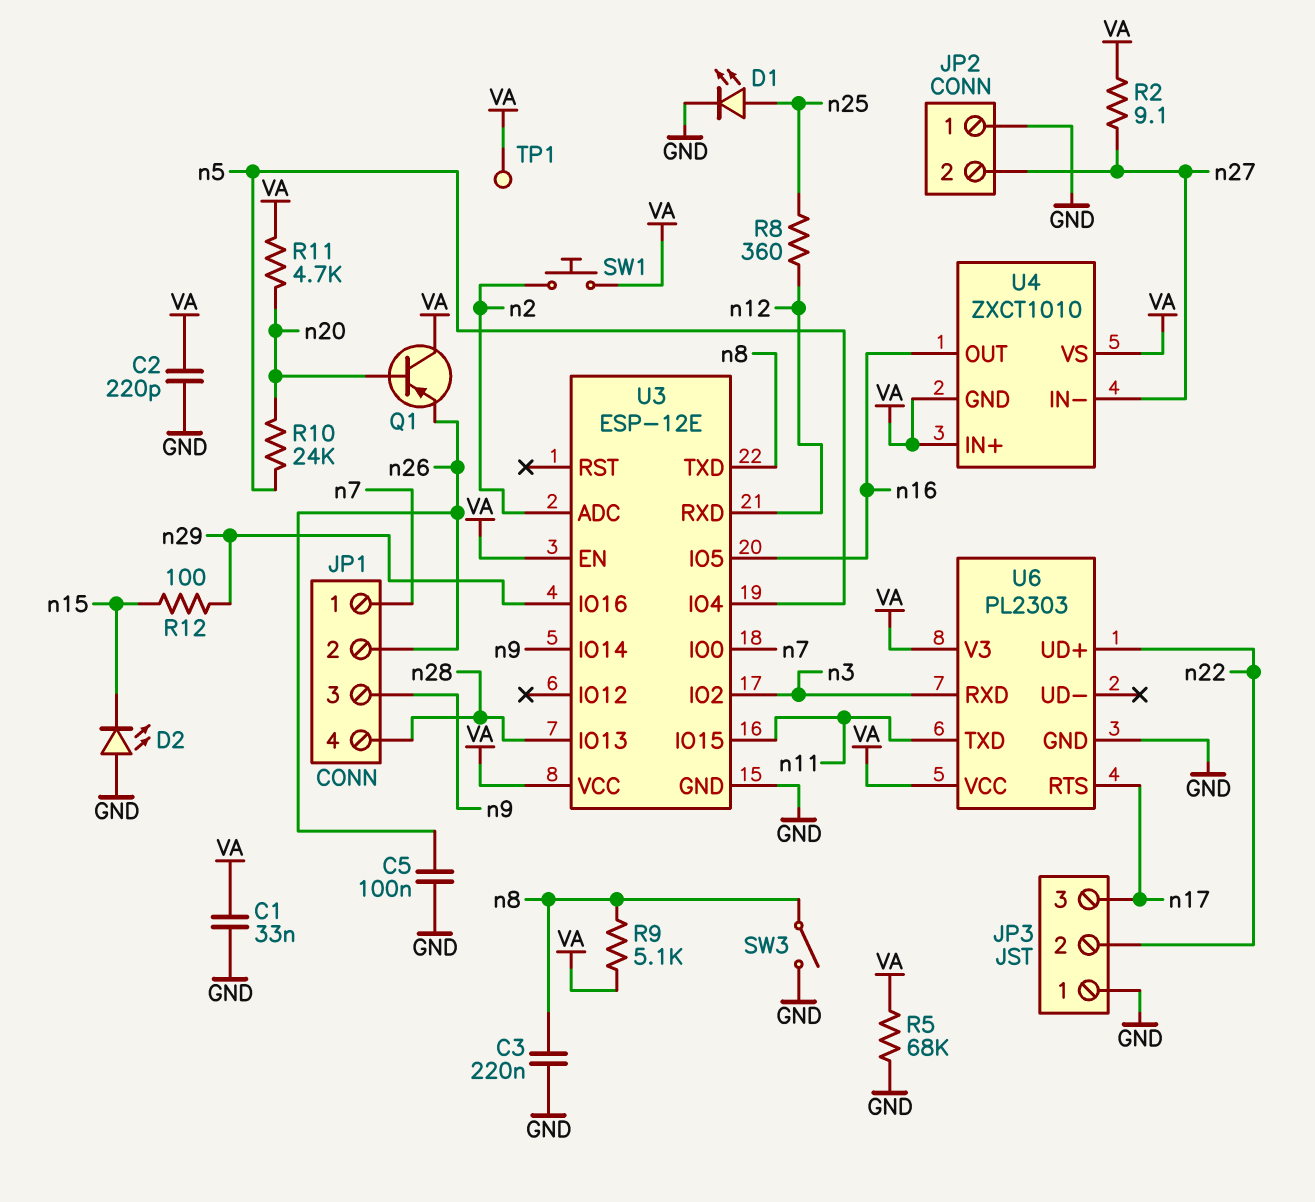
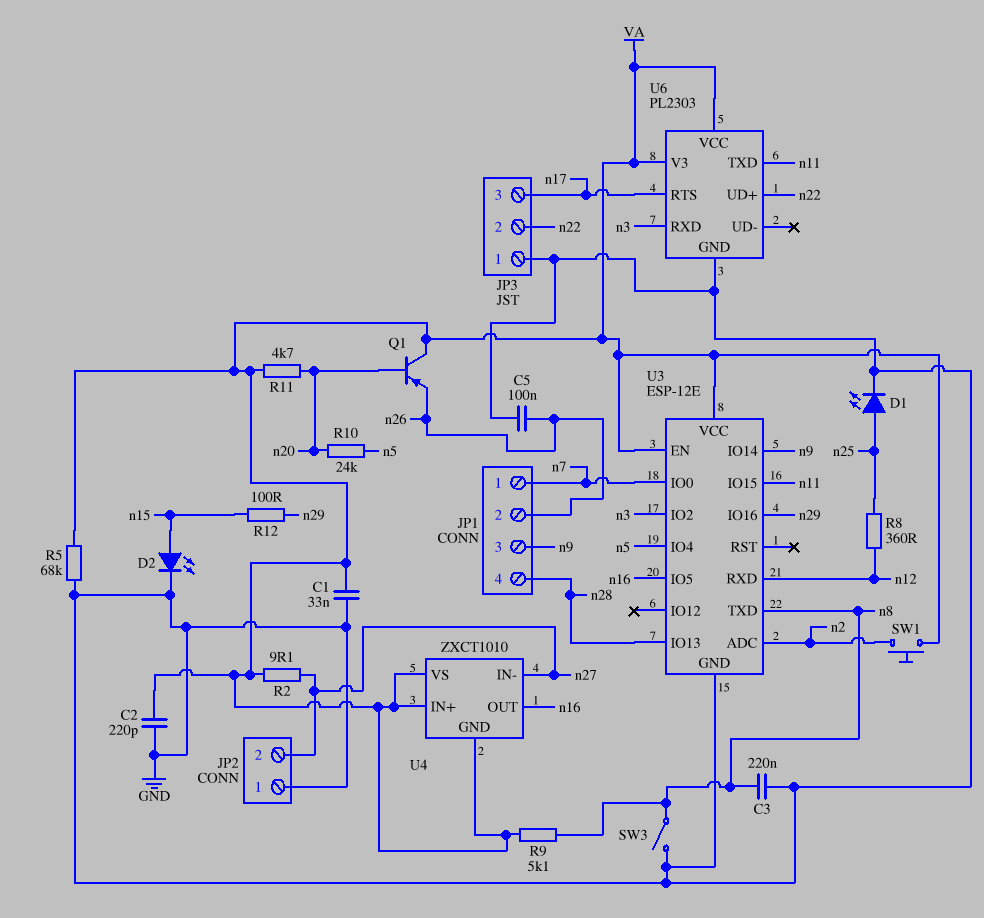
D2: LED (A GND, K n15) -> LED (A n15, K GND)
TP1: test point (VA) -> none

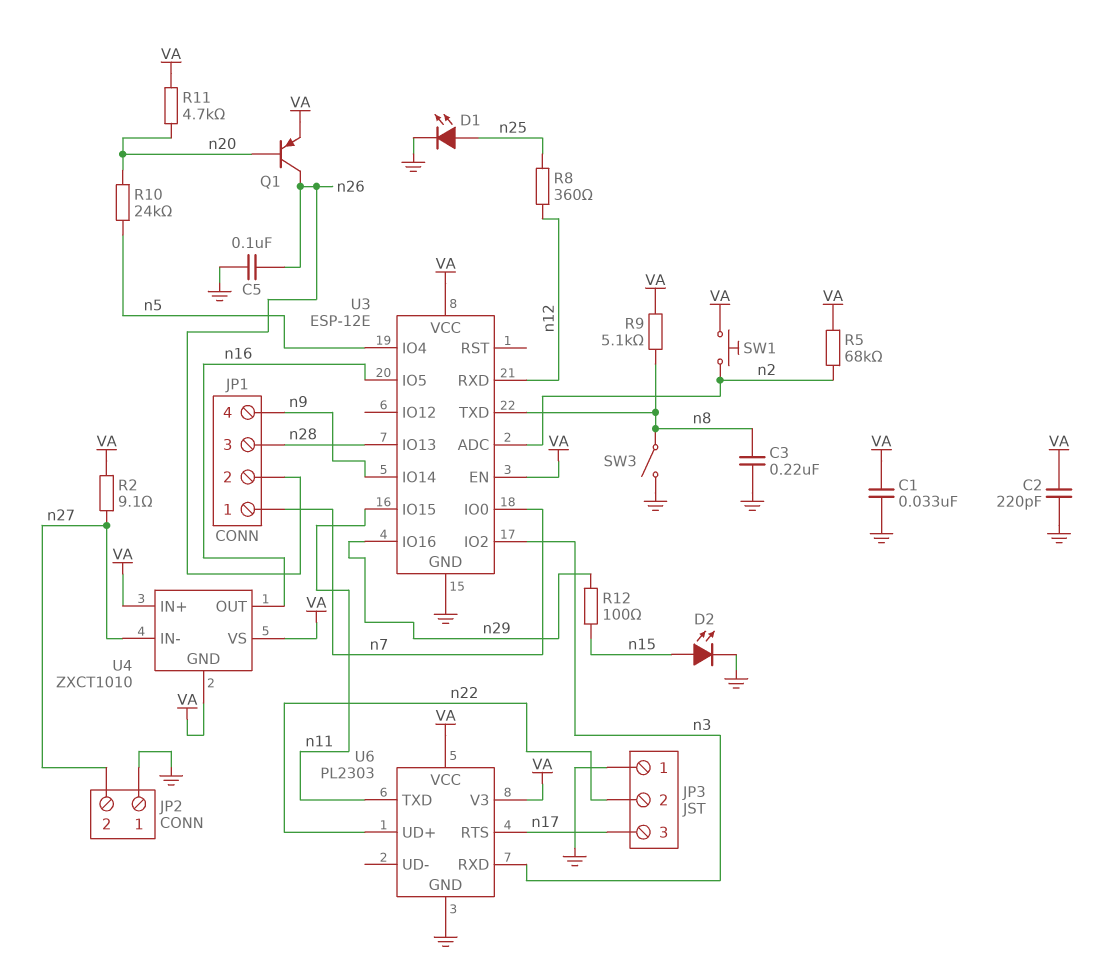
JP1 pin 3: n9 -> n28
JP1 pin 4: n28 -> n9
Q1: PNP (B n20, C VA, E n26) -> PNP (B n20, C n26, E VA)
R5: 68k (GND, VA) -> 68k (VA, n2)

